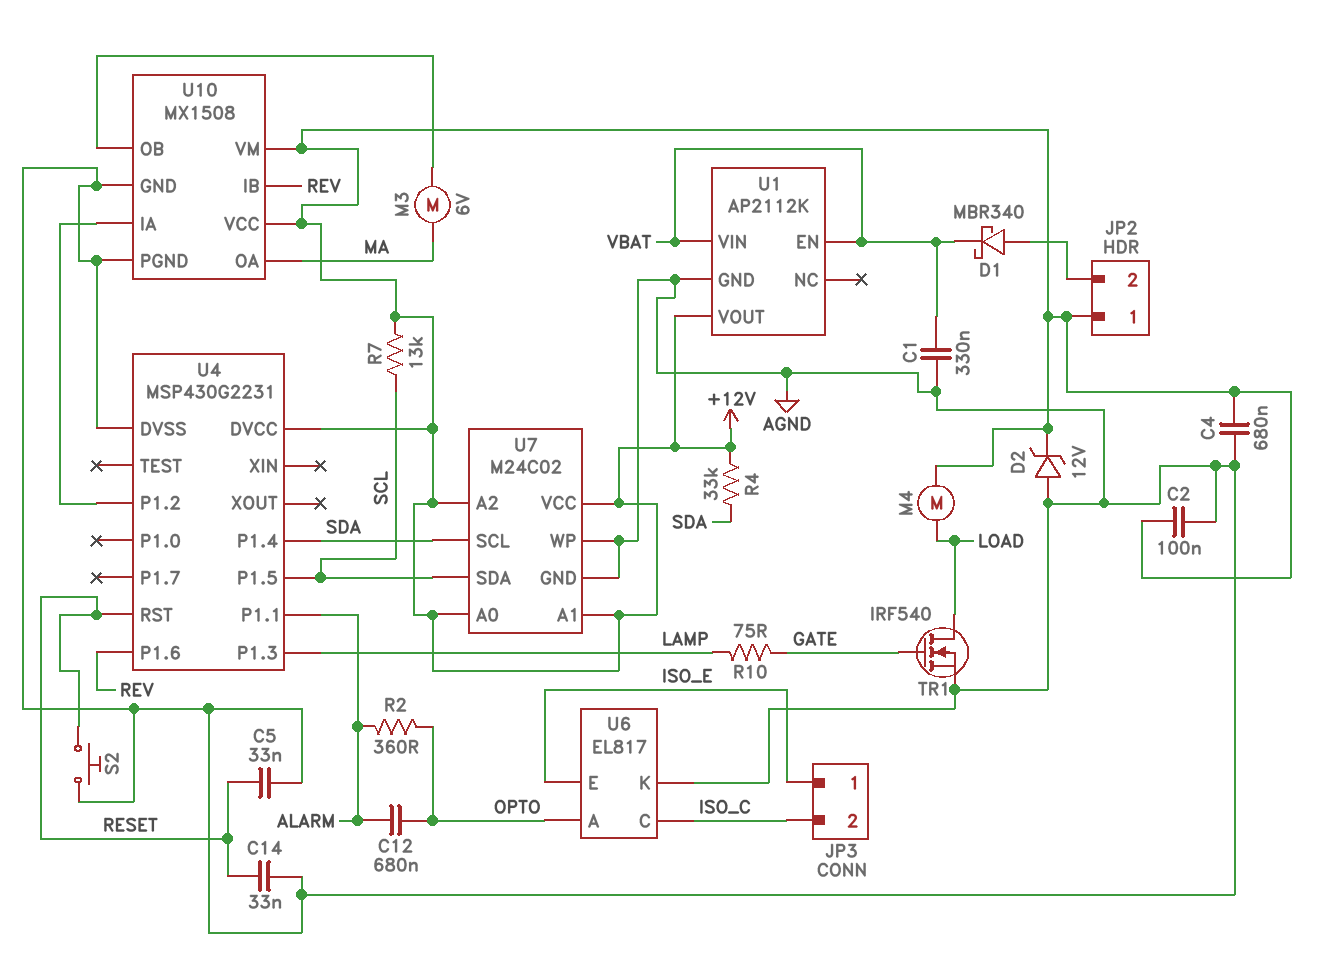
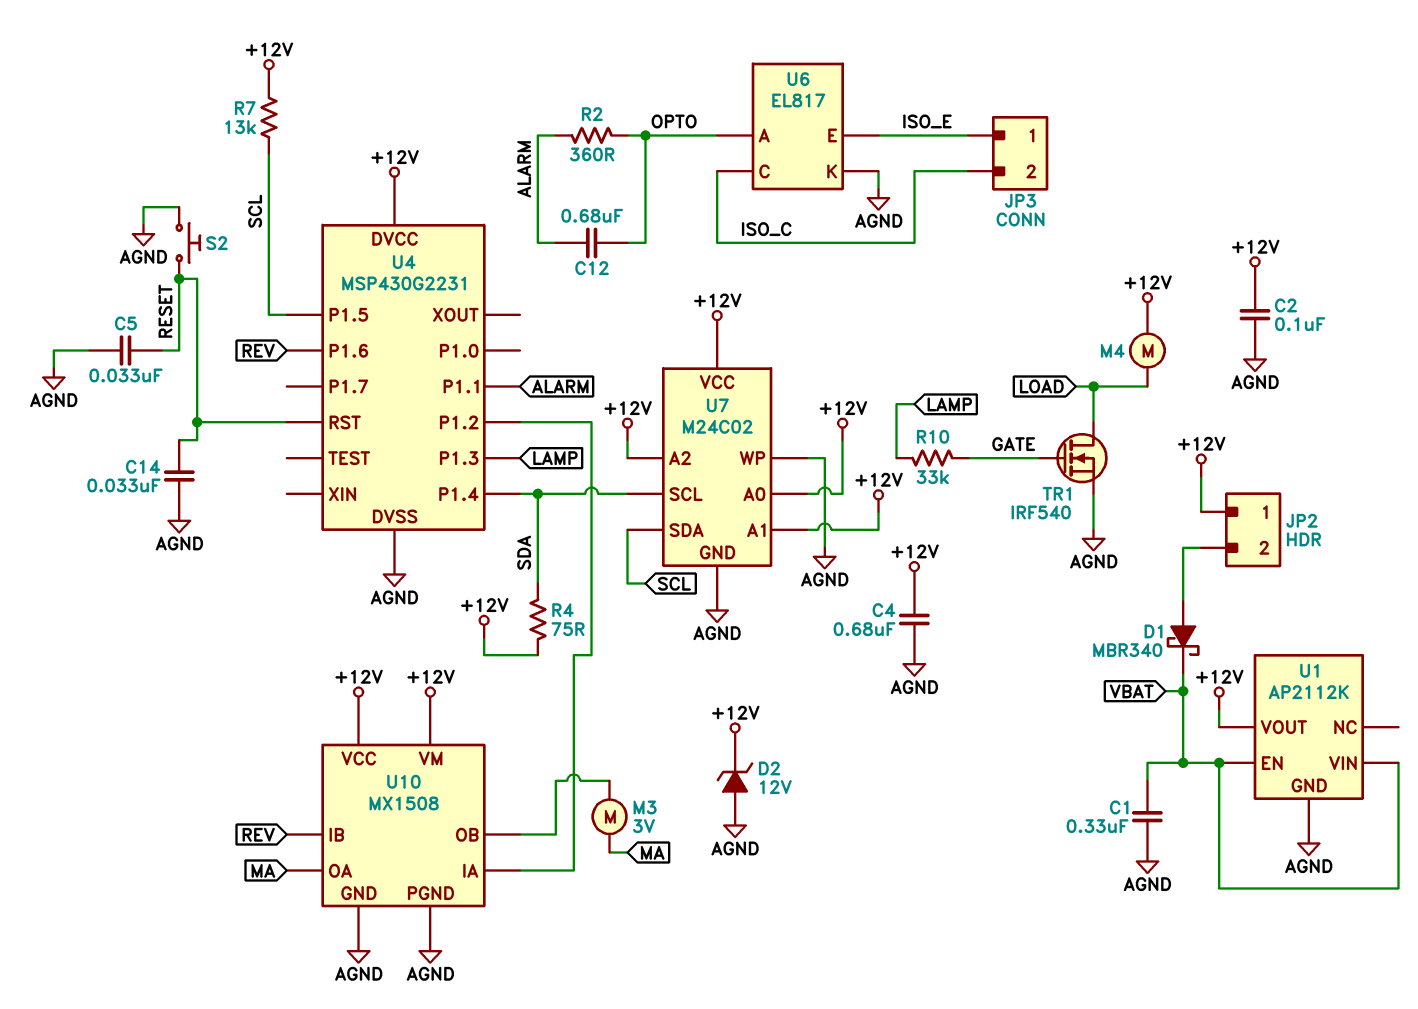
M3: motor 6V (MA, U10/OB) -> motor 3V (MA, U10/OB)
R4: 33k (+12V, SDA) -> 75 (+12V, SDA)
R10: 75 (GATE, LAMP) -> 33k (GATE, LAMP)

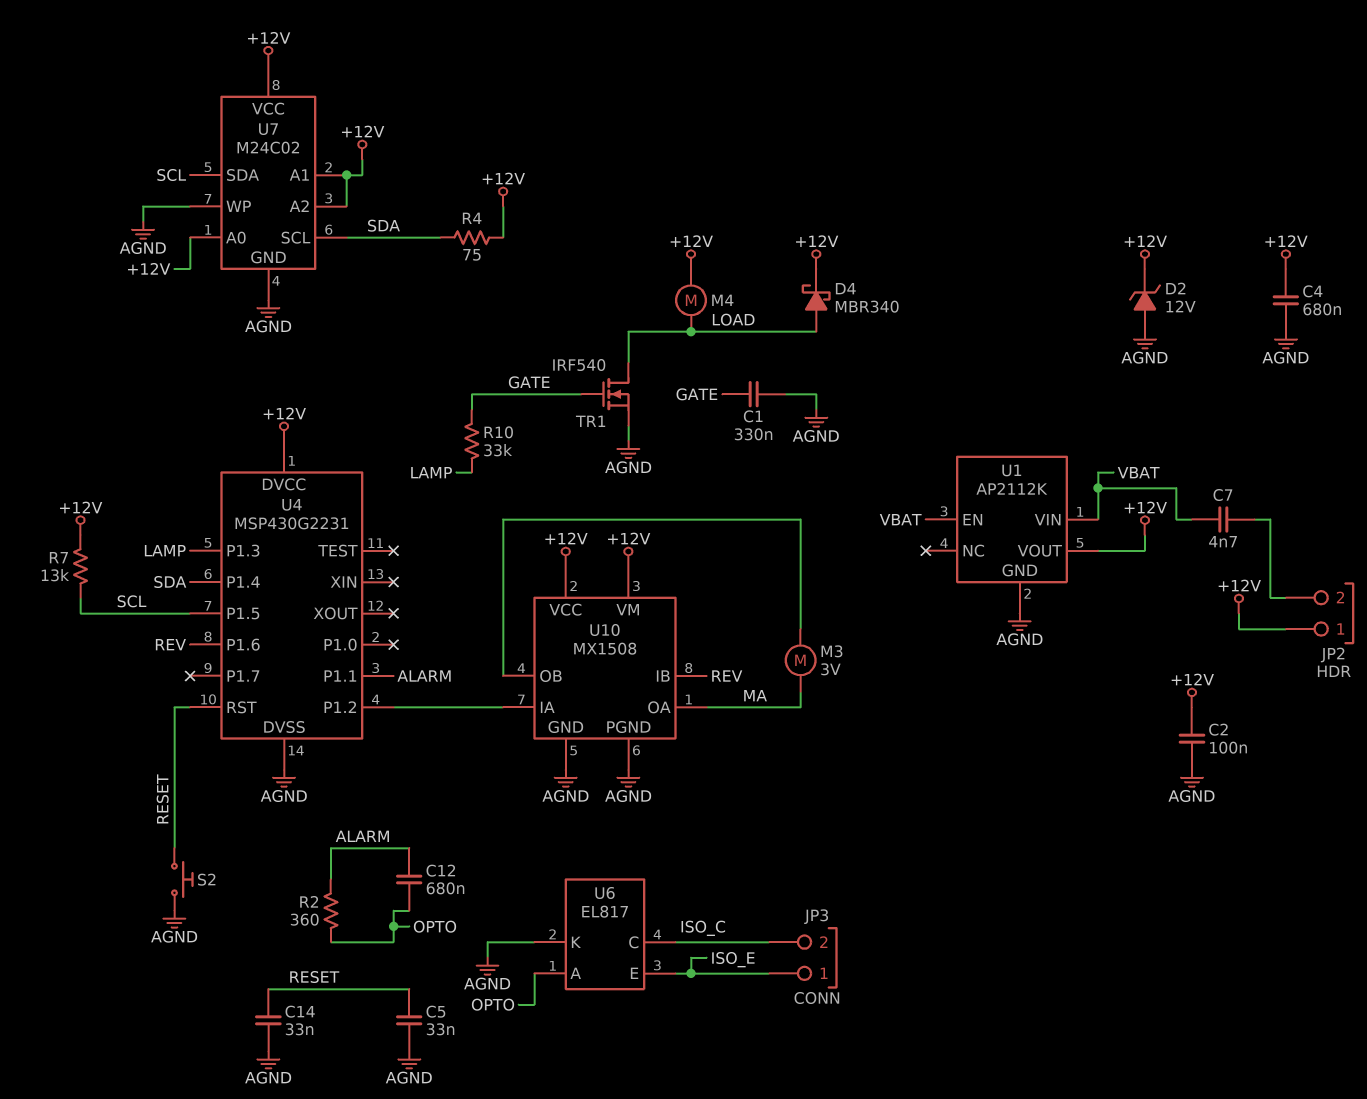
C1: 330nF (AGND, VBAT) -> 330nF (AGND, GATE)
C7: none -> 4.7nF (JP2/2, VBAT)
D1: schottky MBR340 (A JP2/2, K VBAT) -> none
D4: none -> schottky MBR340 (A LOAD, K +12V)

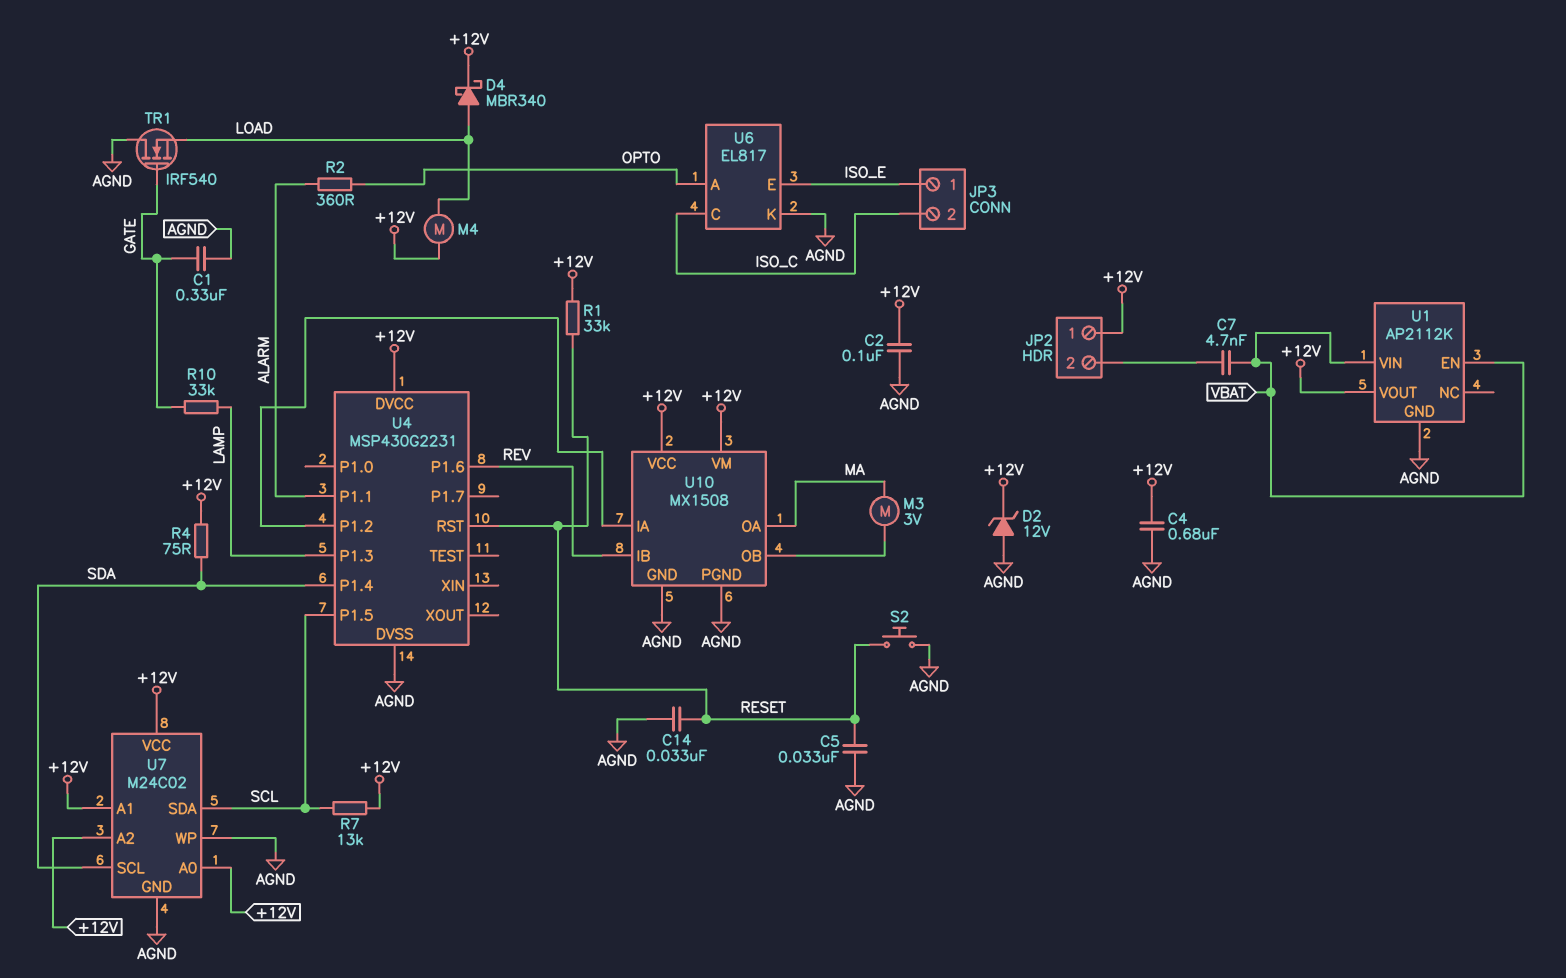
C12: 680nF (ALARM, OPTO) -> none
R1: none -> 33k (+12V, RESET)
TR1: NMOS IRF540 (G GATE, D LOAD, S AGND) -> NMOS IRF540 (G GATE, D AGND, S LOAD)

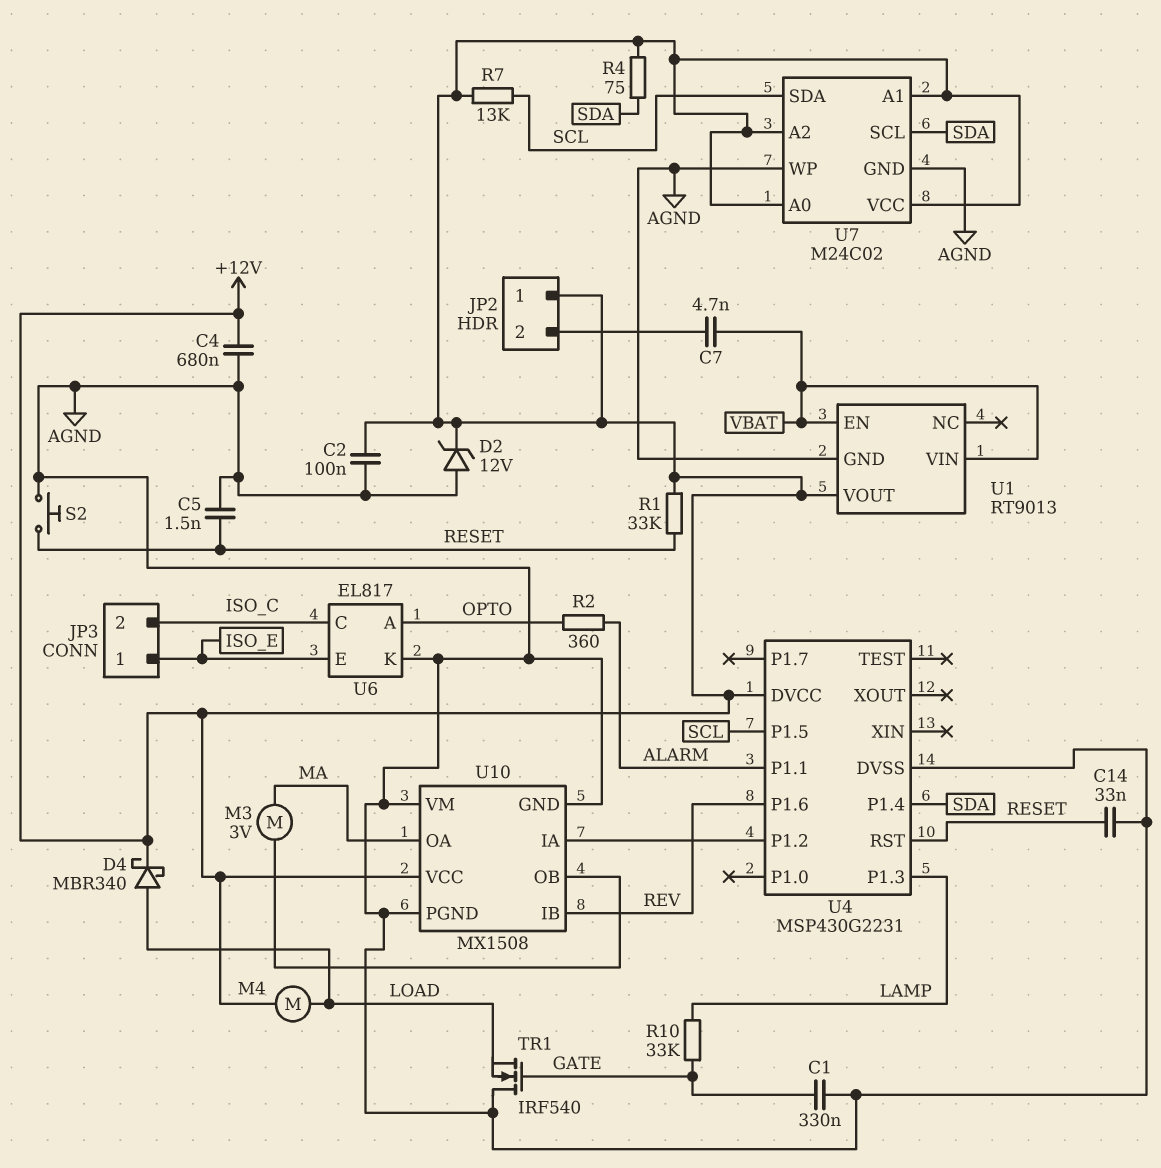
C5: 33nF (AGND, RESET) -> 1.5nF (AGND, RESET)
U1: AP2112K -> RT9013
U10 pin VM: +12V -> AGND

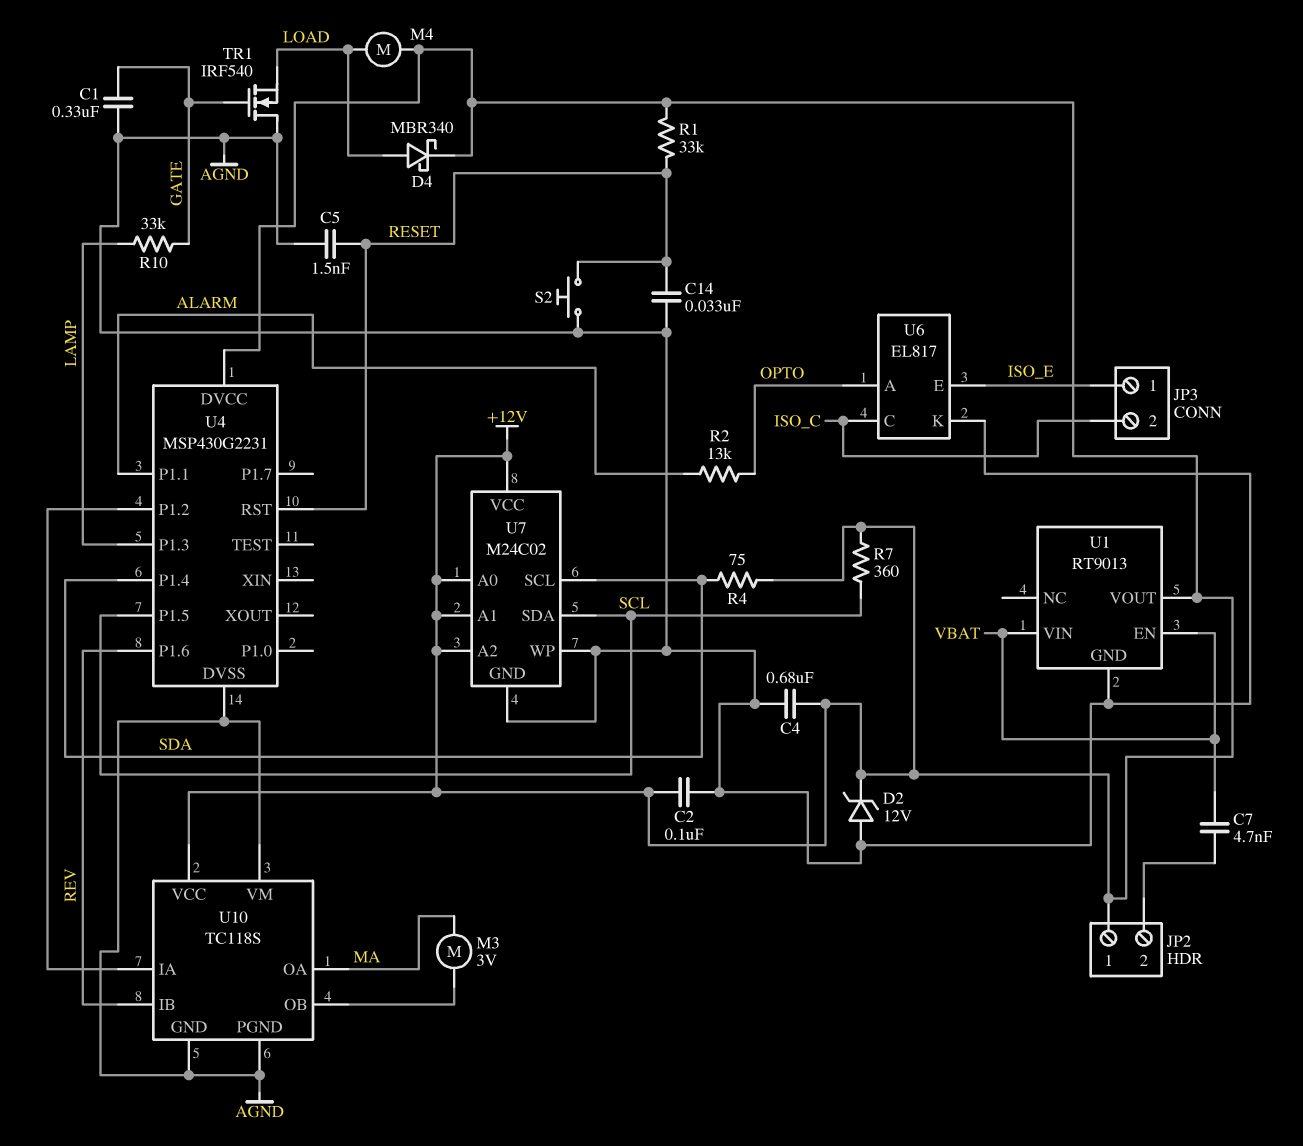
R2: 360 (ALARM, OPTO) -> 13k (ALARM, OPTO)
R7: 13k (+12V, SCL) -> 360 (+12V, SCL)
U10: MX1508 -> TC118S

